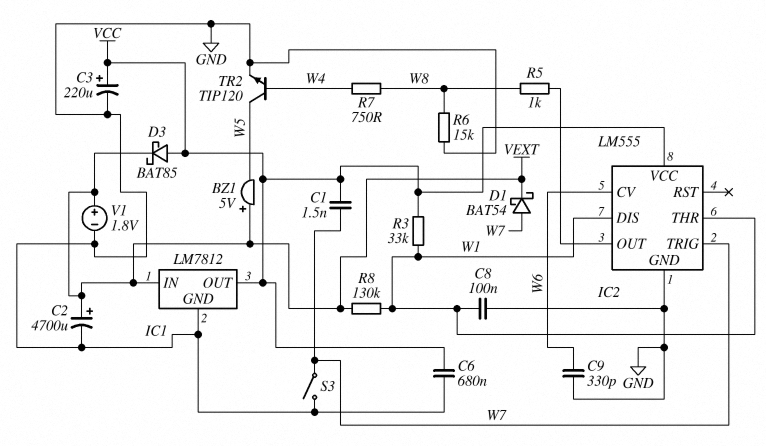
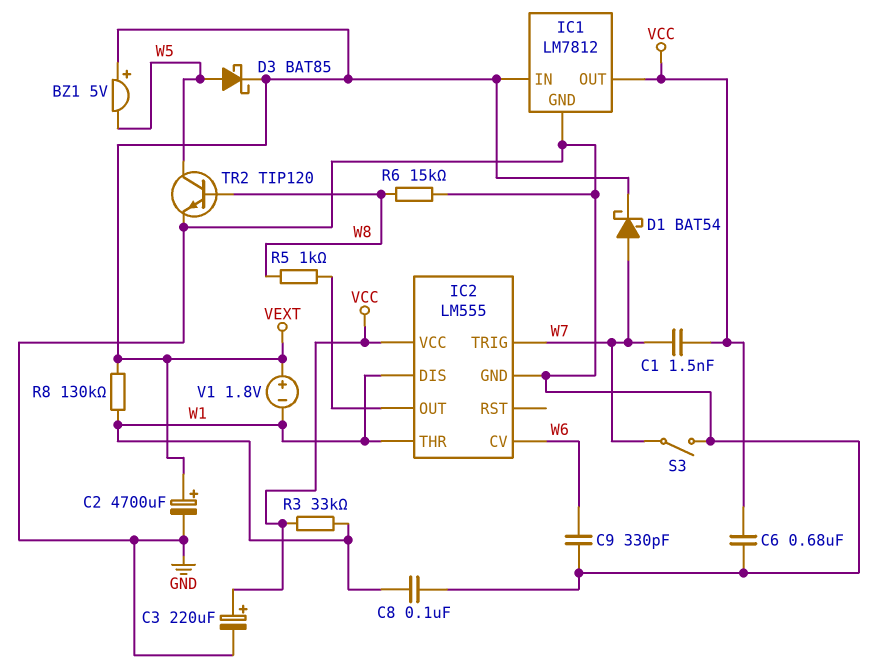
D3: schottky BAT85 (A VCC, K VEXT) -> schottky BAT85 (A W5, K VEXT)
R7: 750 (W4, W8) -> none
TR2: NPN TIP120 (B W4, C W5, E GND) -> NPN TIP120 (B W8, C W5, E GND)
V1: 1.8V (plus VEXT, minus GND) -> 1.8V (plus VEXT, minus W1)

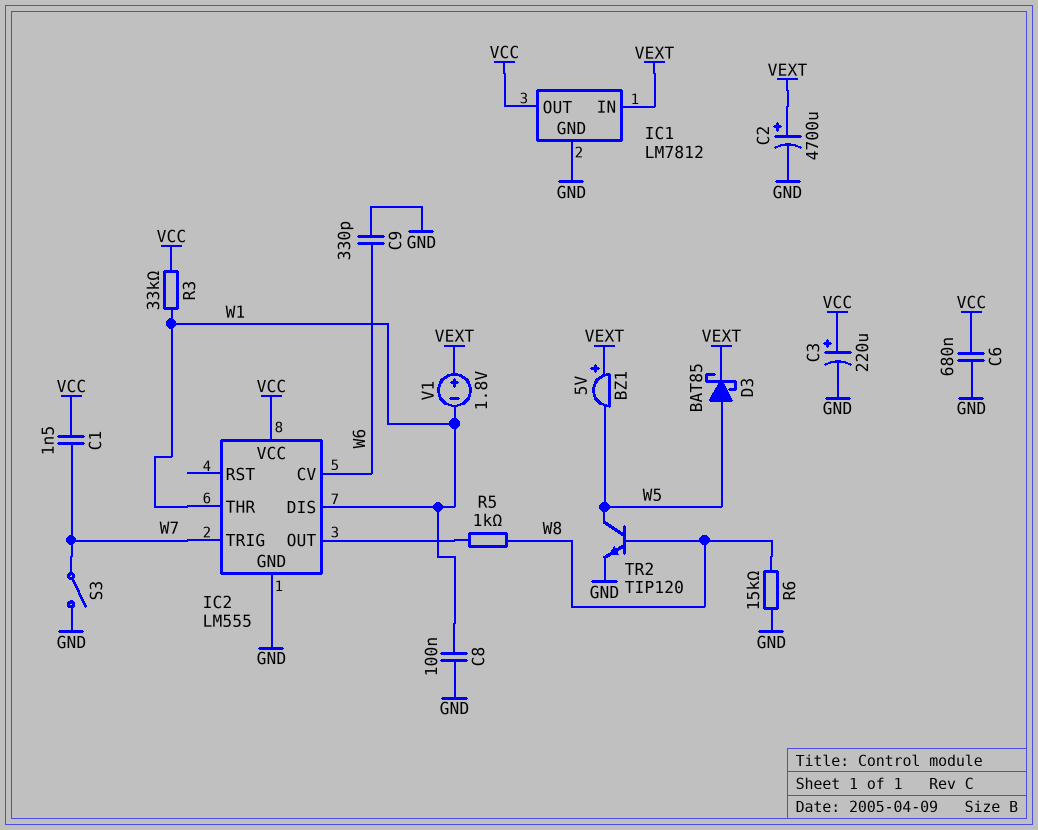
D1: schottky BAT54 (A W7, K VEXT) -> none
R8: 130k (VEXT, W1) -> none

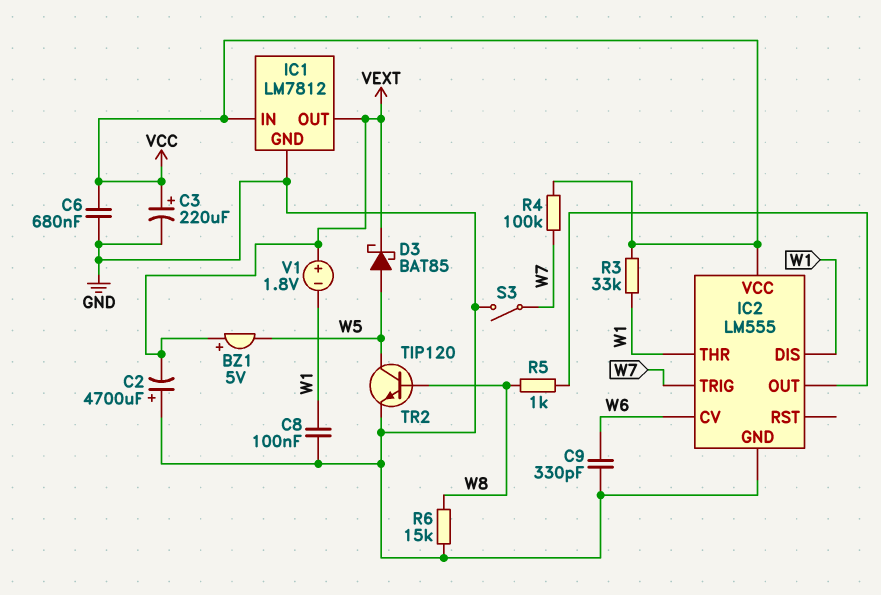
C1: 1.5nF (VCC, W7) -> none
C2: 4700uF (plus VEXT, minus GND) -> 4700uF (plus GND, minus VEXT)
IC1 pin IN: VEXT -> VCC
IC1 pin OUT: VCC -> VEXT
R4: none -> 100k (VCC, W7)

